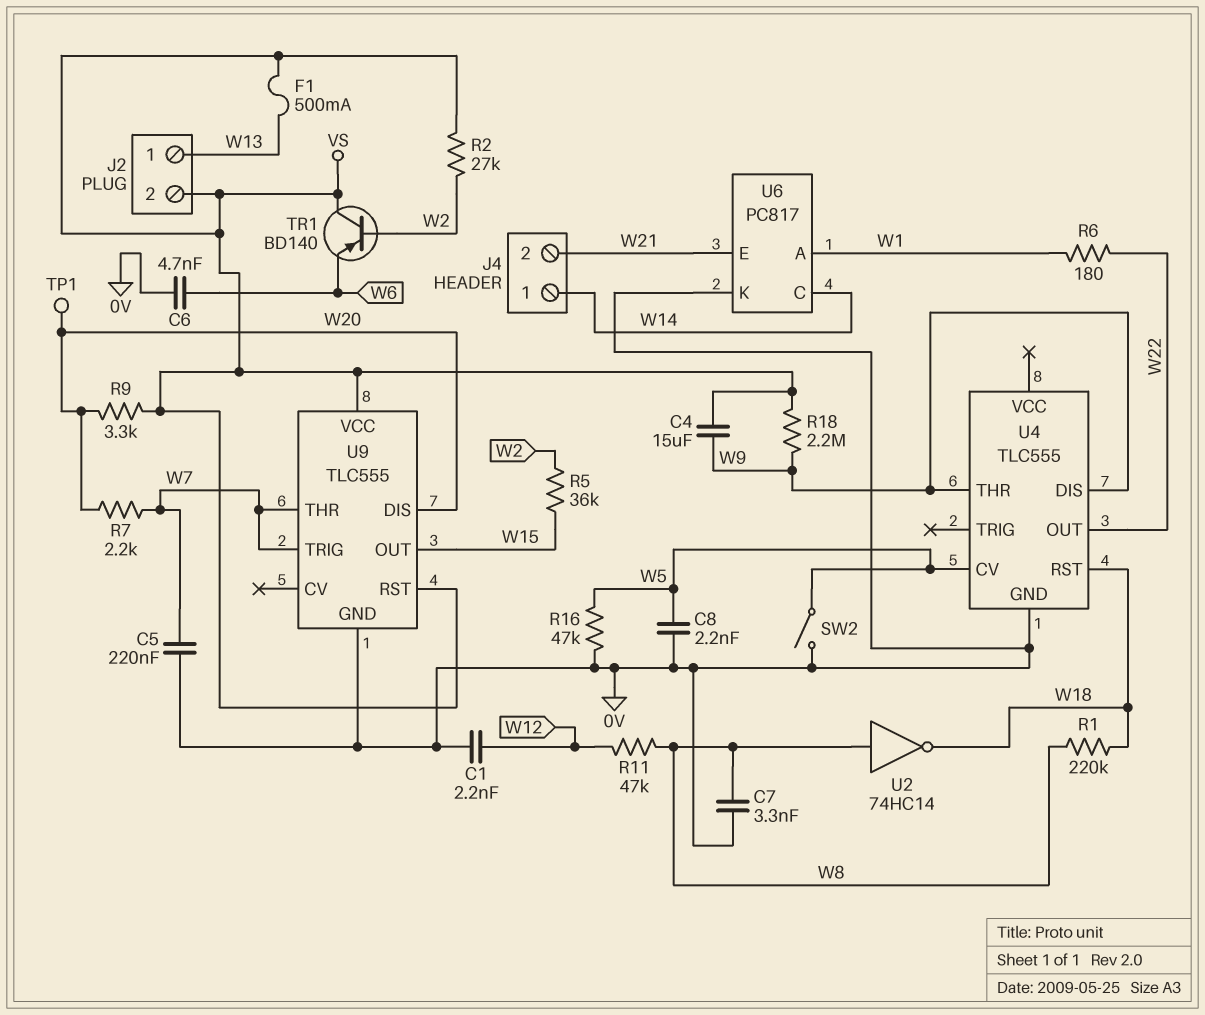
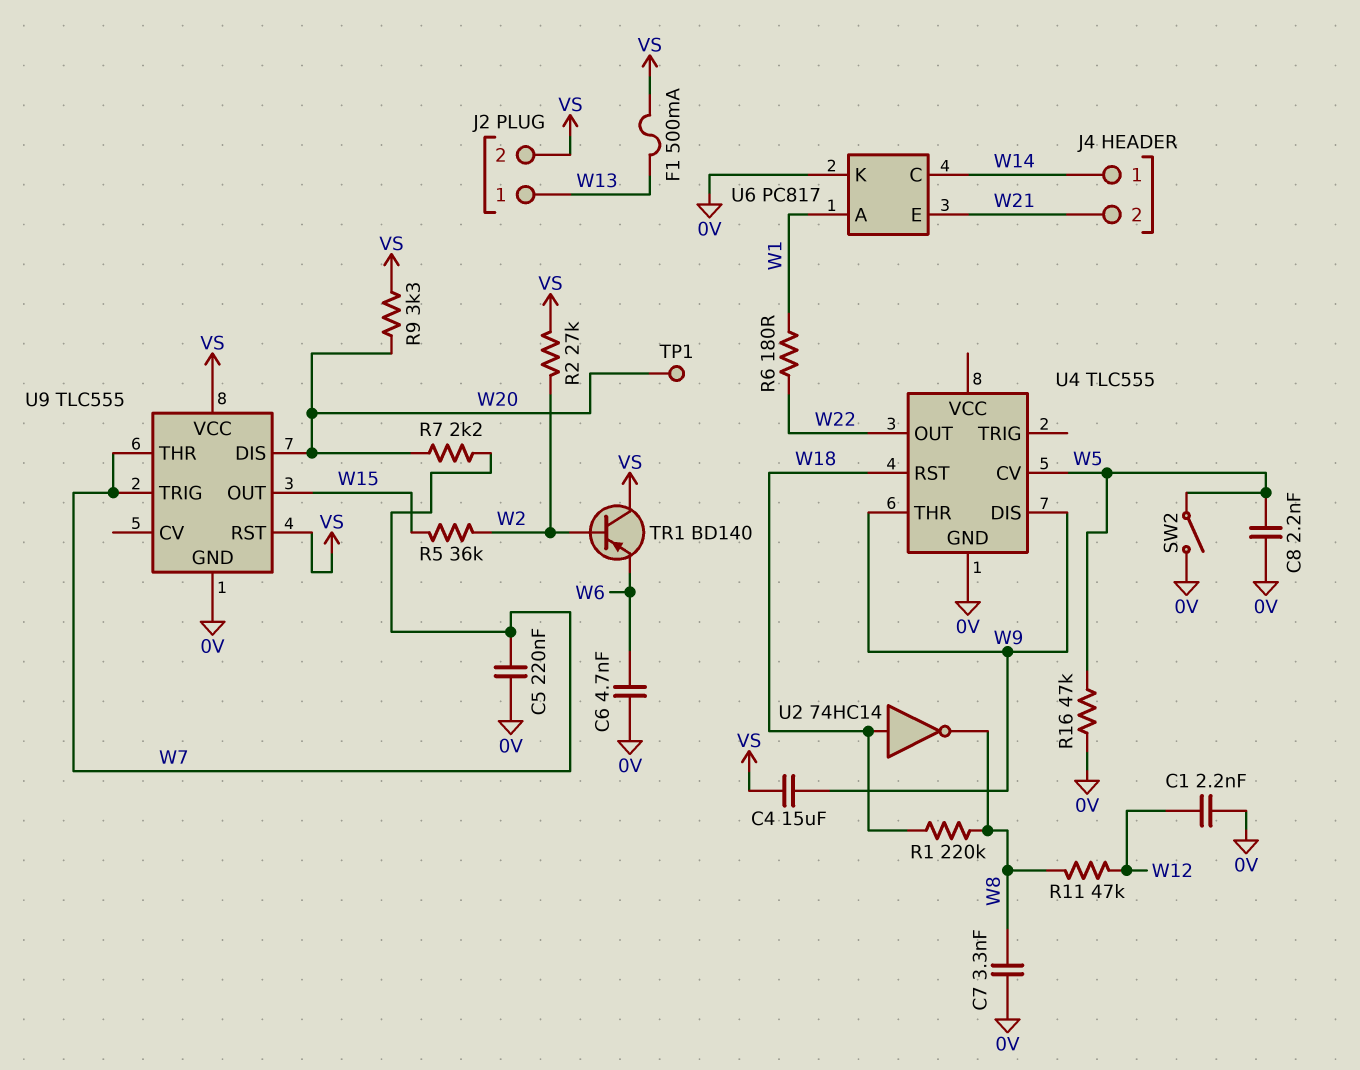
R18: 2.2M (VS, W9) -> none
U2: NOT 74HC14 (in W8, out W18) -> NOT 74HC14 (in W18, out W8)

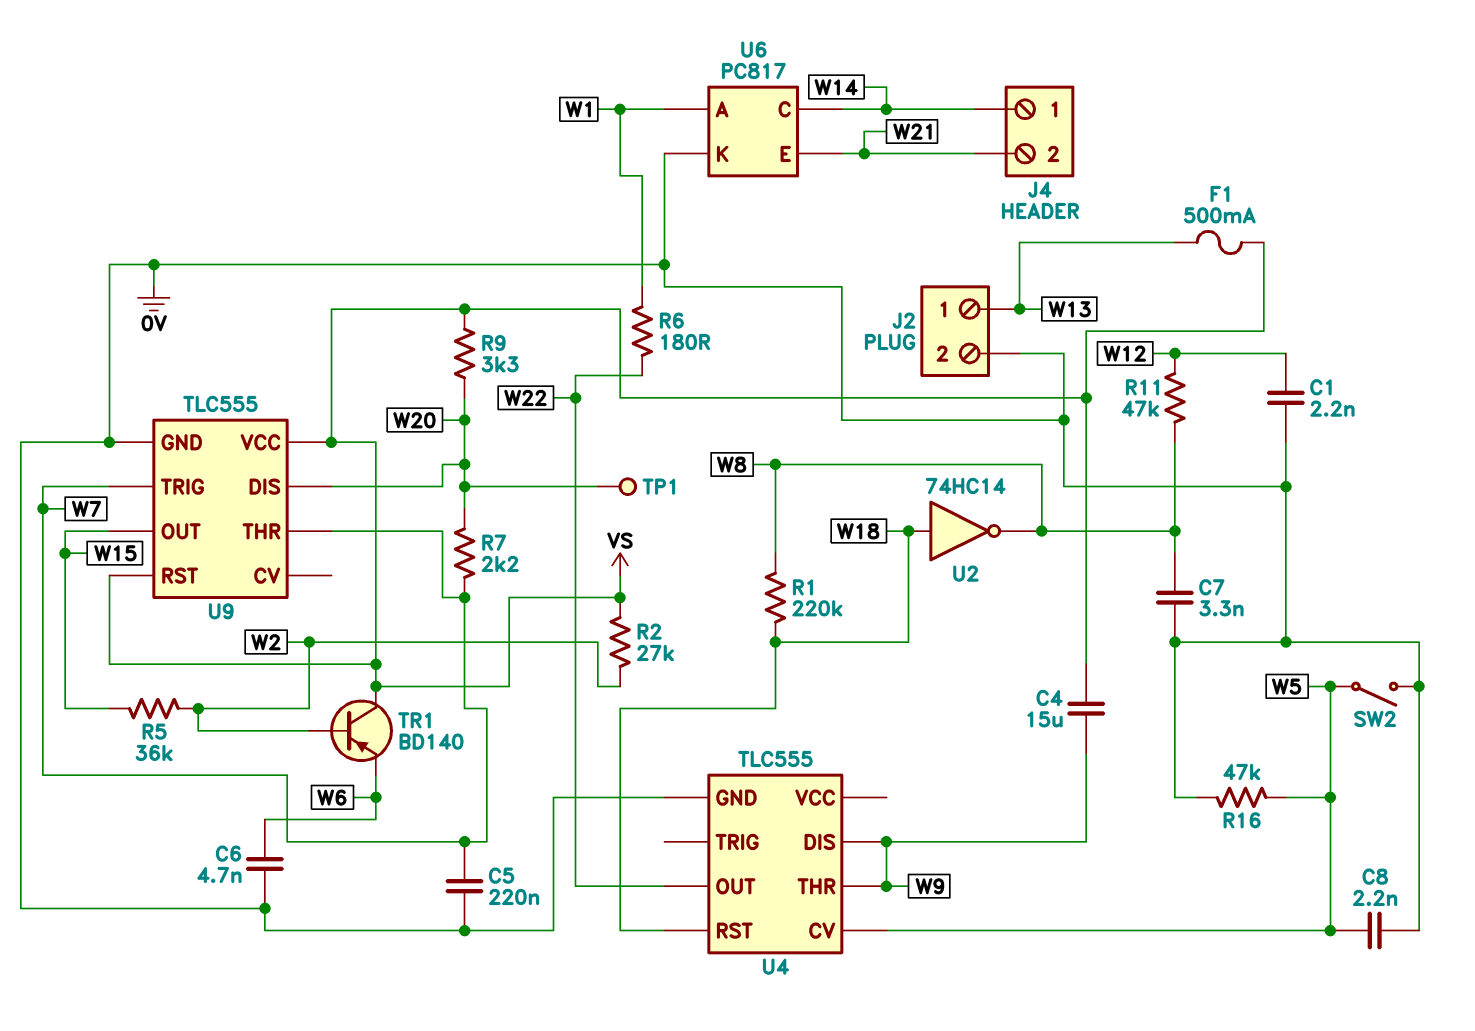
J2 pin 2: VS -> 0V

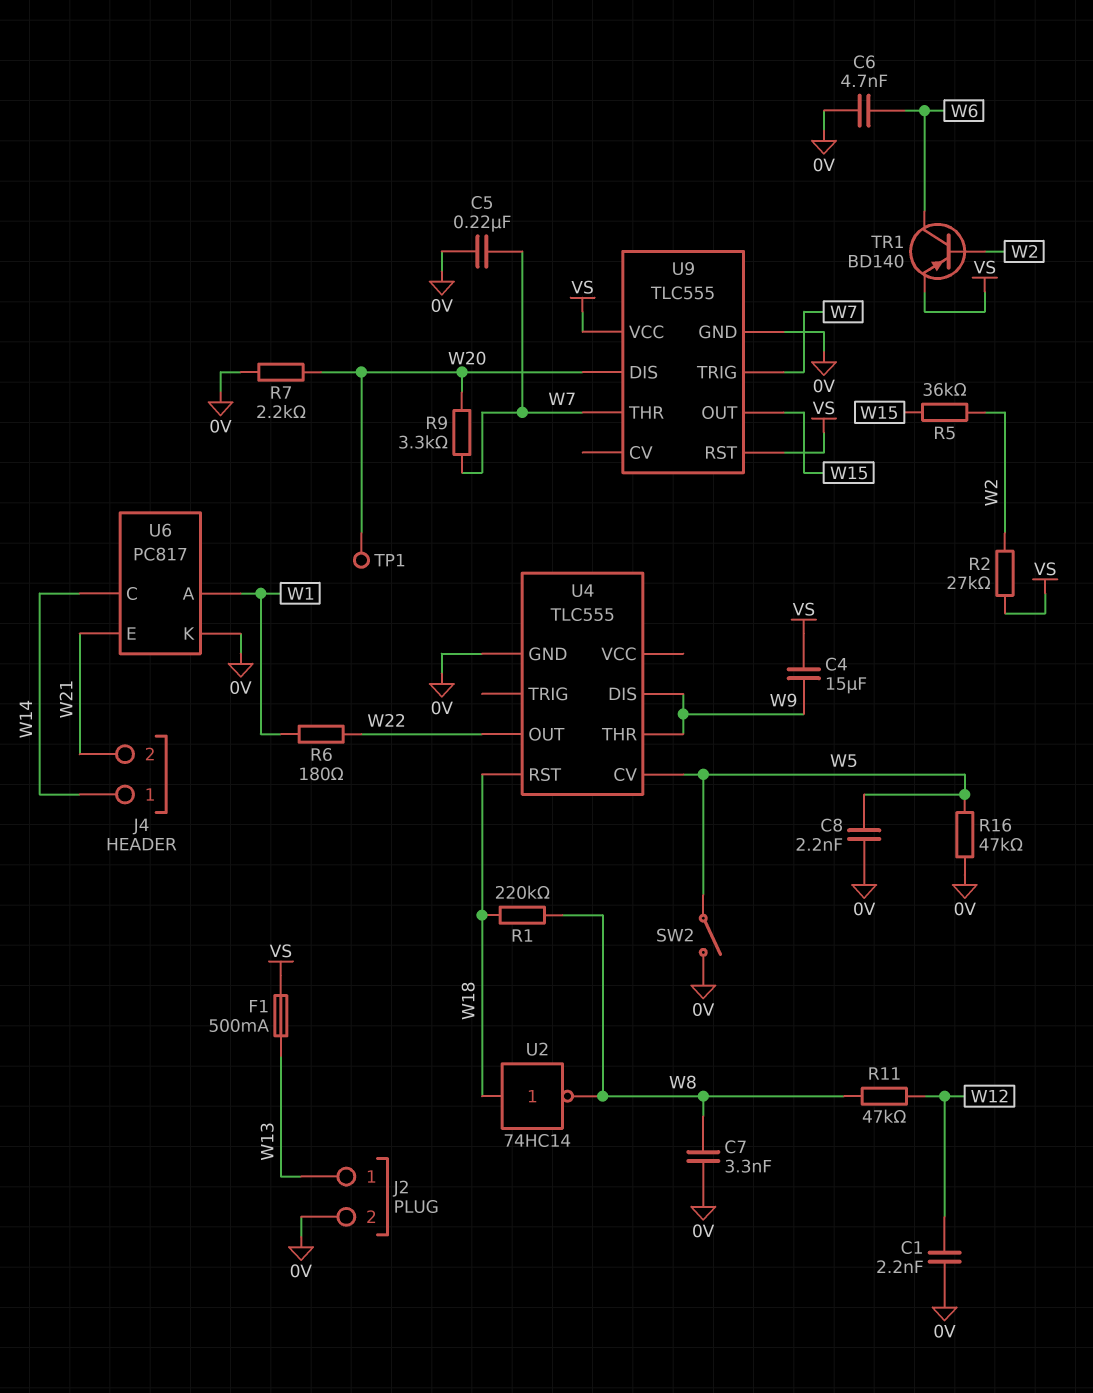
R7: 2.2k (W7, W20) -> 2.2k (0V, W20)
R9: 3.3k (VS, W20) -> 3.3k (W7, W20)
TR1: PNP BD140 (B W2, C VS, E W6) -> PNP BD140 (B W2, C W6, E VS)

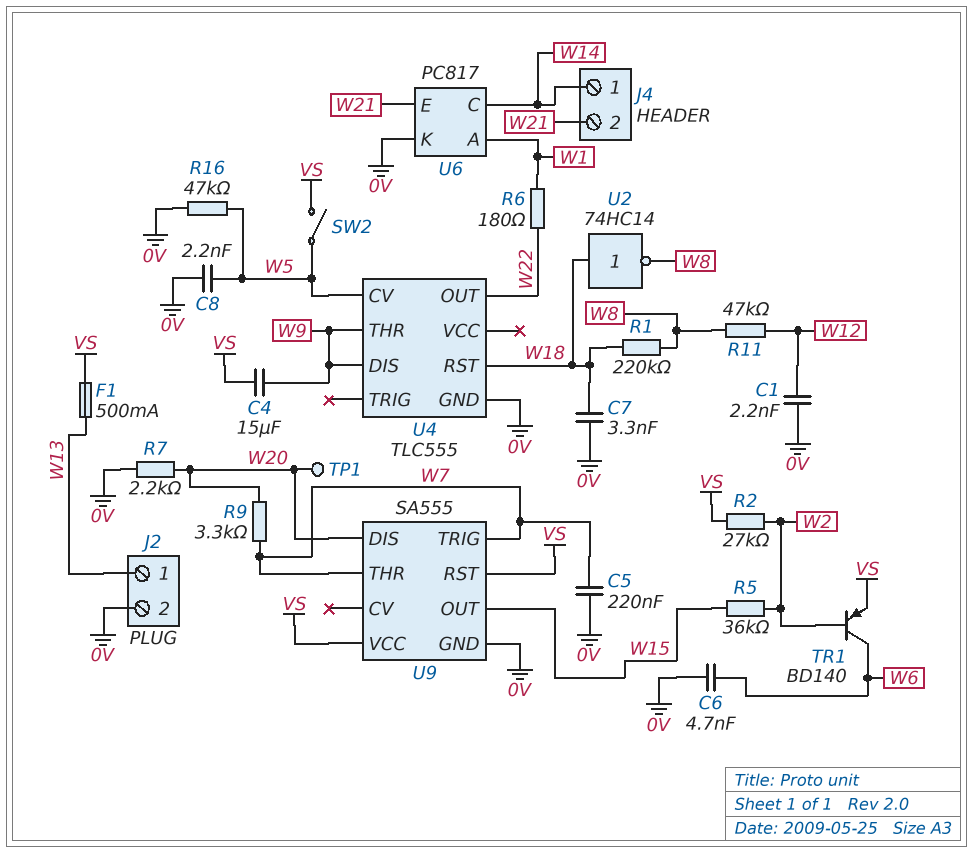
C7: 3.3nF (0V, W8) -> 3.3nF (0V, W18)
SW2: switch (0V, W5) -> switch (VS, W5)
U9: TLC555 -> SA555

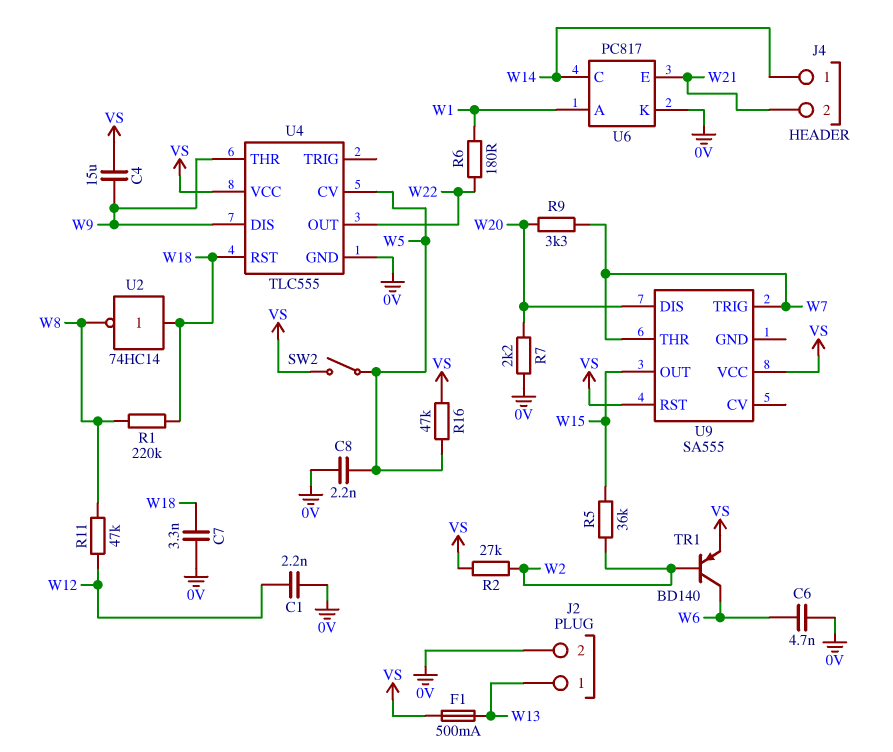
C5: 220nF (0V, W7) -> none
R16: 47k (0V, W5) -> 47k (VS, W5)
TP1: test point (W20) -> none
U4 pin VCC: none -> VS
U9 pin GND: 0V -> none

